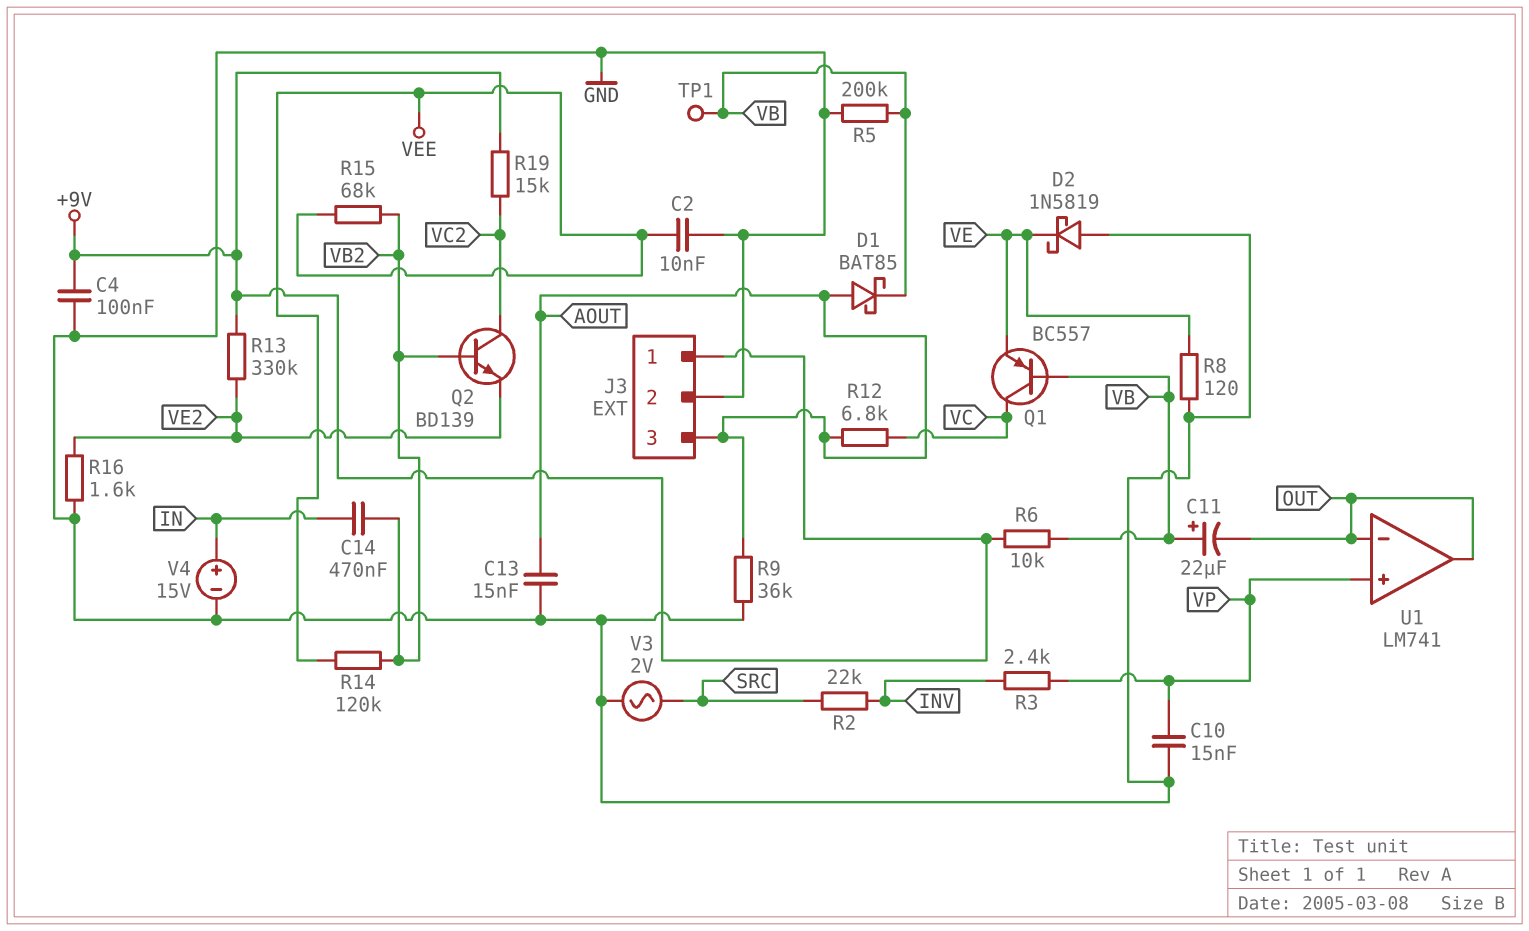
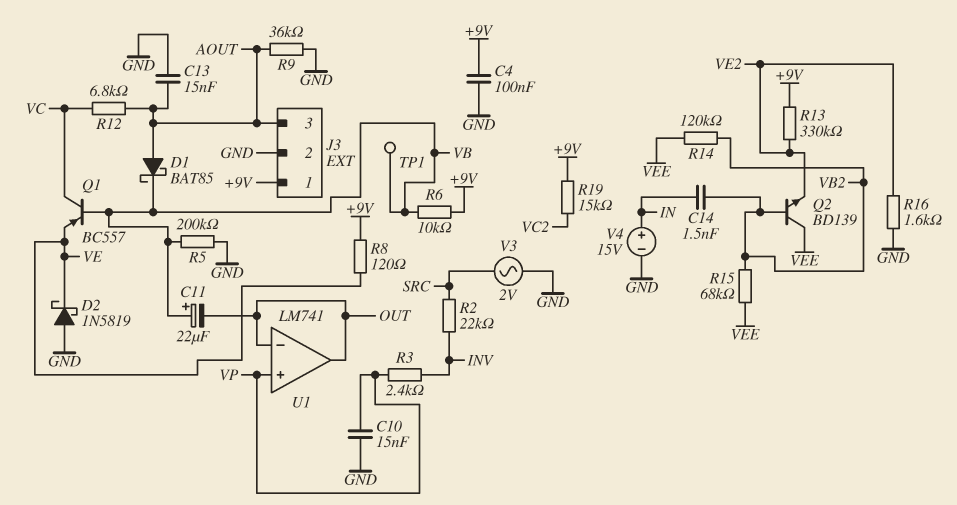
C2: 10nF (GND, VEE) -> none
C14: 470nF (IN, VB2) -> 1.5nF (IN, VB2)
Q2: NPN BD139 (B VB2, C VC2, E VE2) -> NPN BD139 (B VB2, C VEE, E VE2)
R8: 120 (GND, VE) -> 120 (+9V, VE)

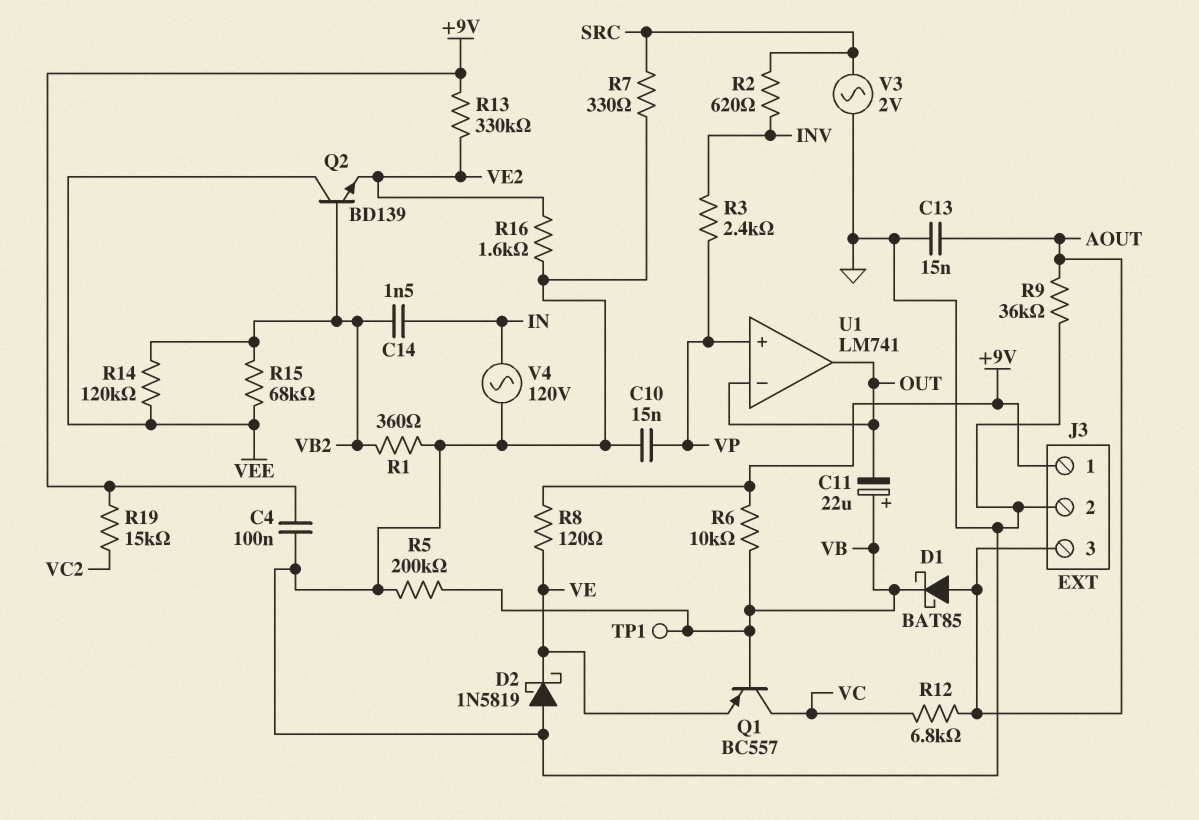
R1: none -> 360 (GND, VB2)
R2: 22k (INV, SRC) -> 620 (INV, SRC)
R7: none -> 330 (GND, SRC)
V4: 15V (plus IN, minus GND) -> AC 120V (GND, IN)

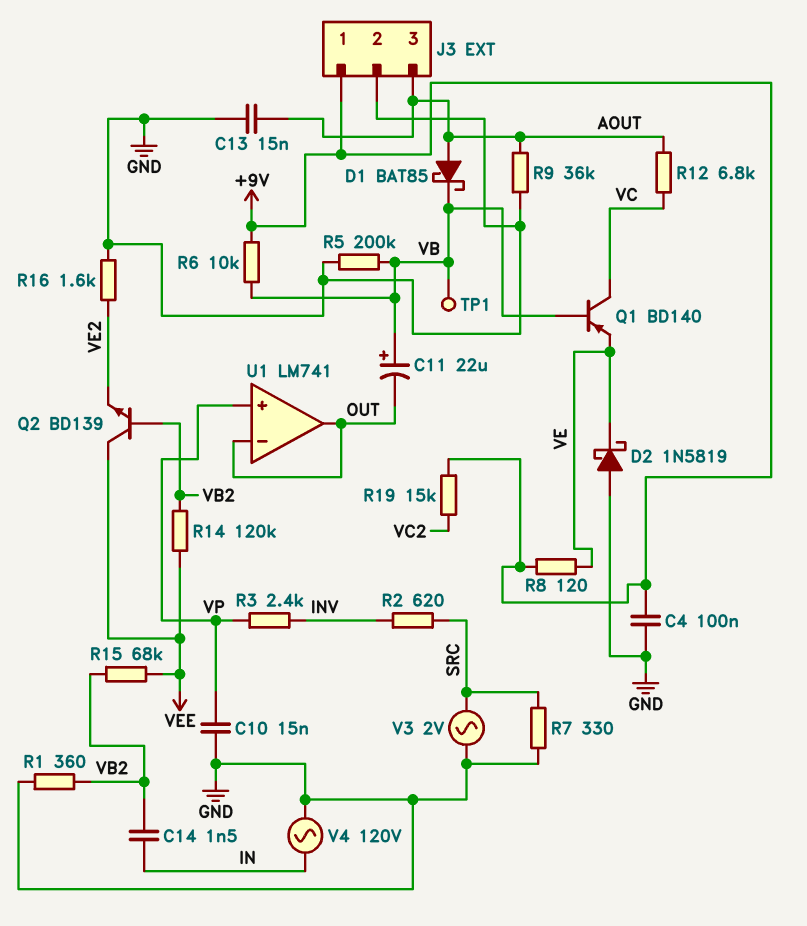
Q1: PNP BC557 (B VB, C VC, E VE) -> PNP BD140 (B VB, C VC, E VE)
R13: 330k (+9V, VE2) -> none

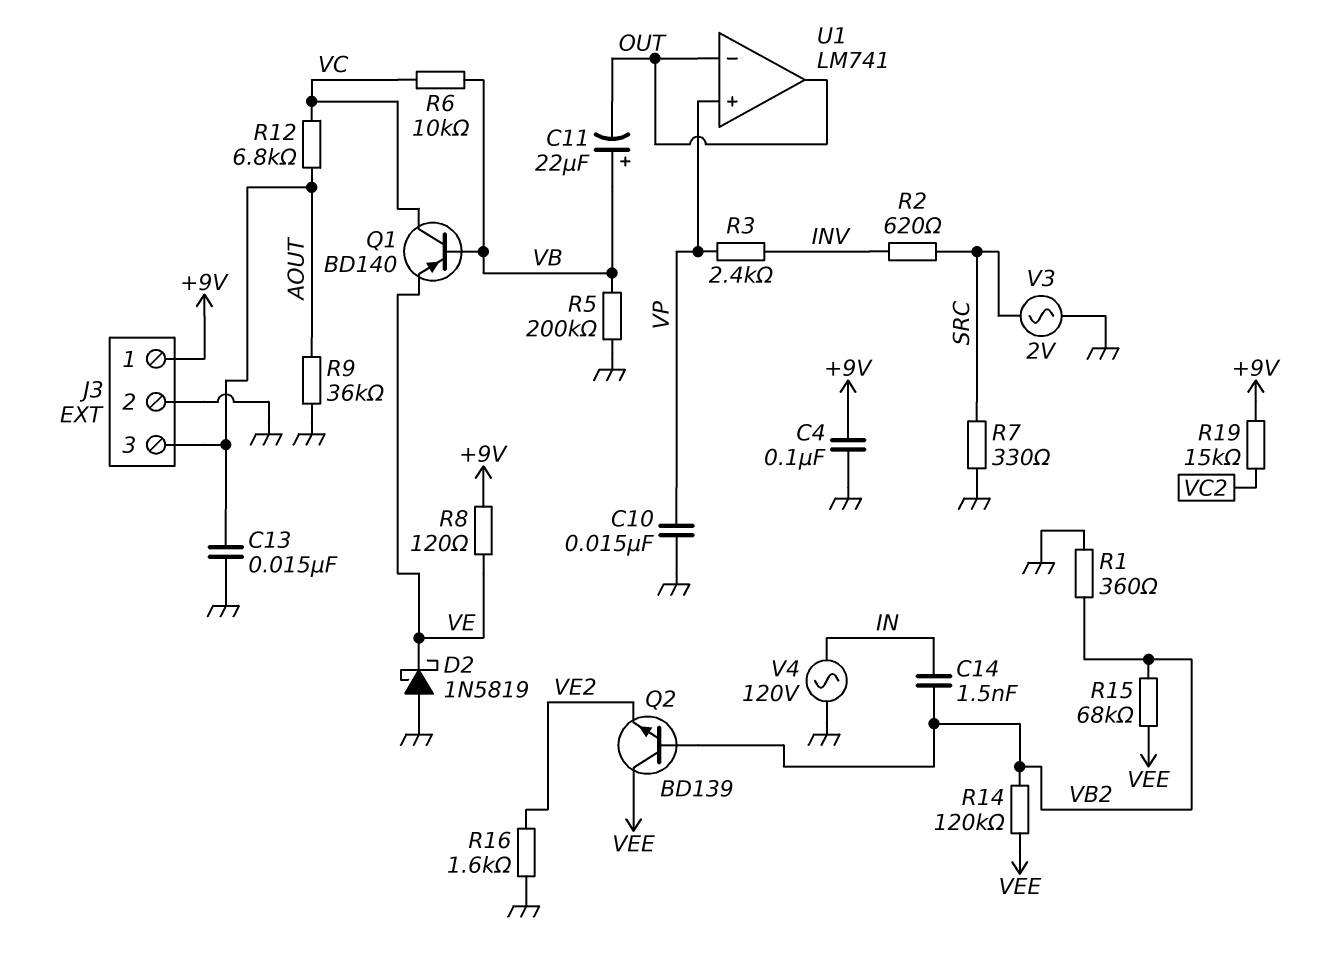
D1: schottky BAT85 (A AOUT, K VB) -> none
R6: 10k (+9V, VB) -> 10k (VB, VC)
TP1: test point (VB) -> none

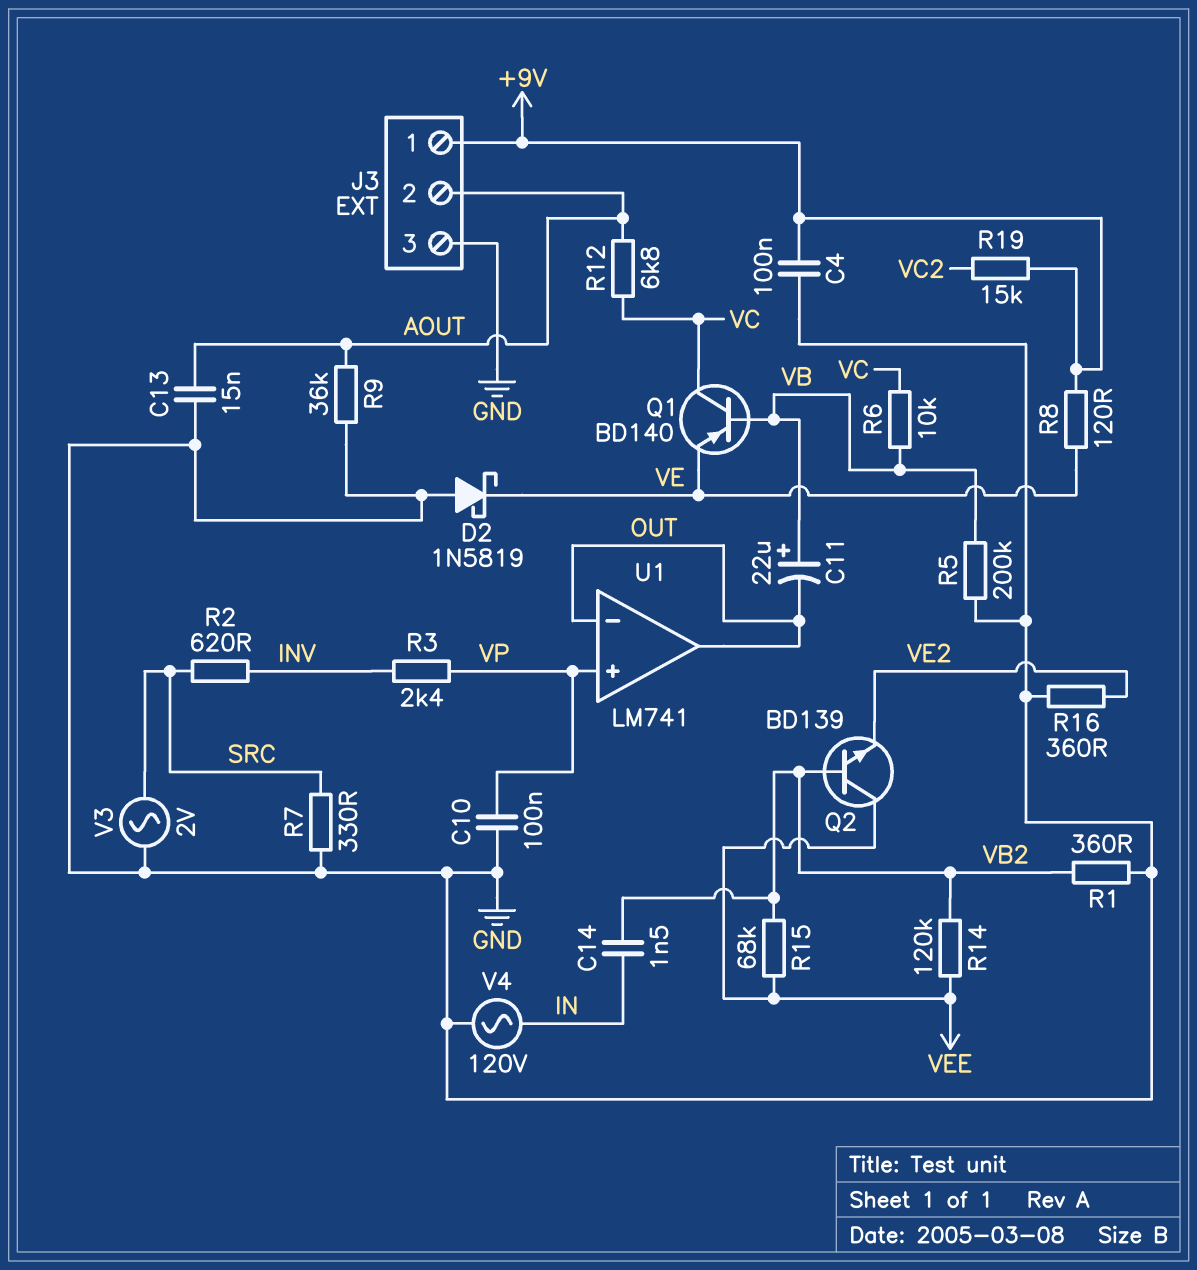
C10: 15nF (GND, VP) -> 100nF (GND, VP)
J3 pin 2: GND -> AOUT
J3 pin 3: AOUT -> GND
R16: 1.6k (GND, VE2) -> 360 (GND, VE2)

